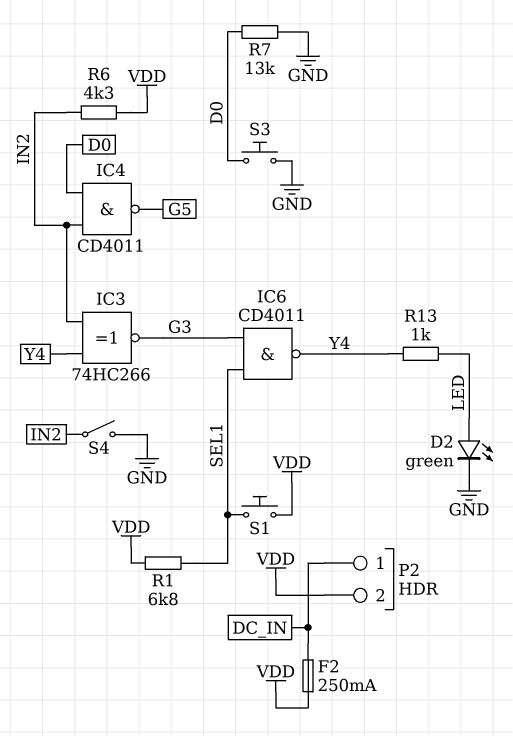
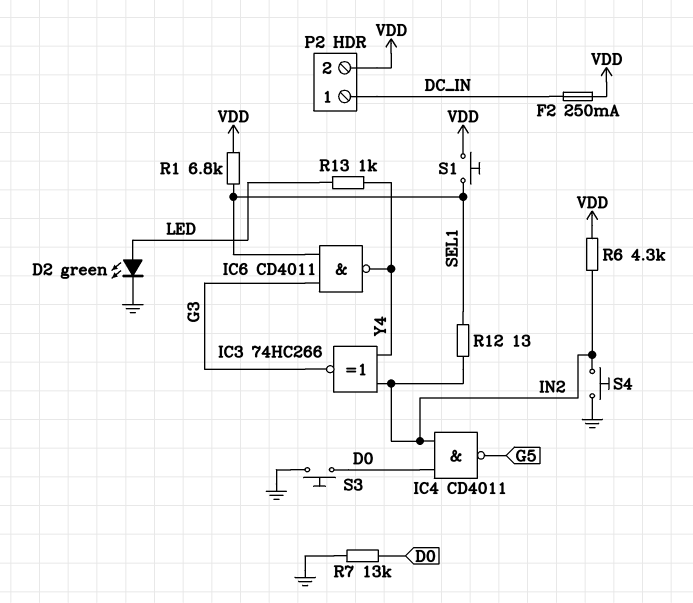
R12: none -> 13 (IN2, SEL1)
S4: switch (GND, IN2) -> button (GND, IN2)

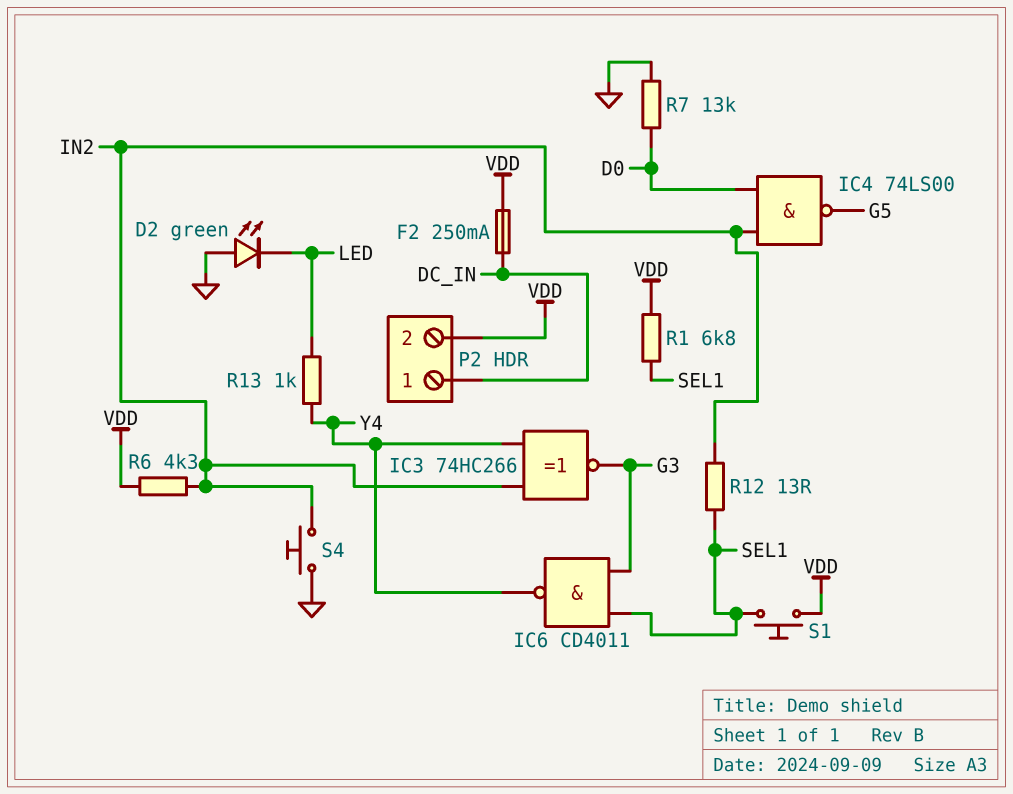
D2: LED green (A LED, K GND) -> LED green (A GND, K LED)
IC4: NAND CD4011 (in D0, in IN2, out G5) -> NAND 74LS00 (in D0, in IN2, out G5)
S3: button (D0, GND) -> none

